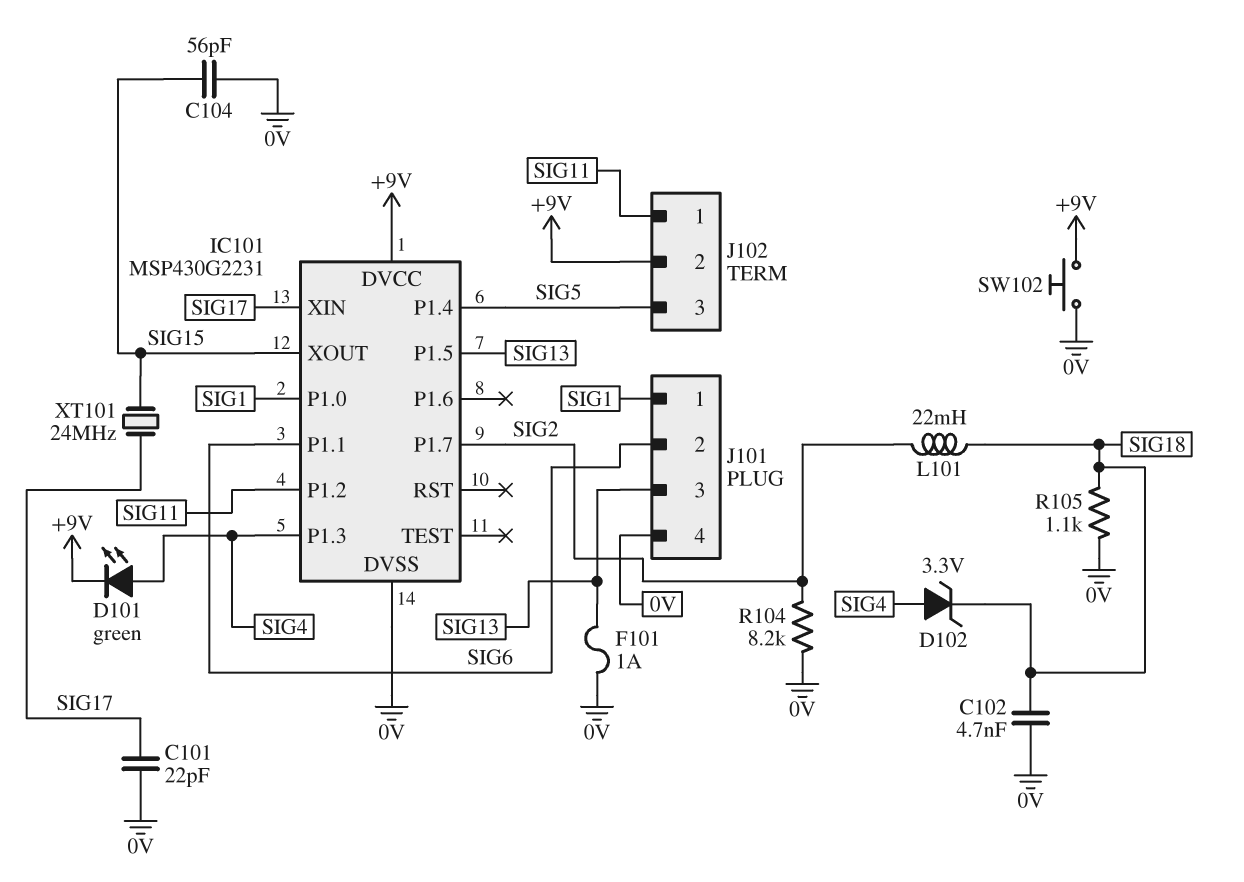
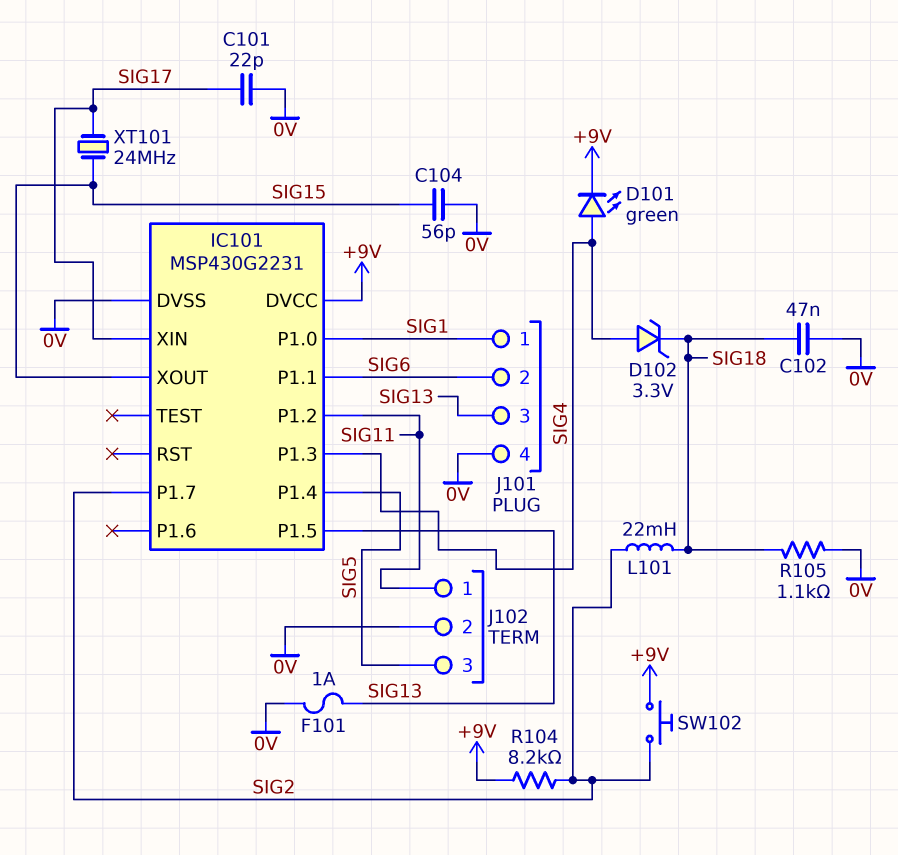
C102: 4.7nF (0V, SIG18) -> 47nF (0V, SIG18)
J102 pin 2: +9V -> 0V
R104: 8.2k (0V, SIG2) -> 8.2k (+9V, SIG2)
SW102: button (+9V, 0V) -> button (+9V, SIG2)

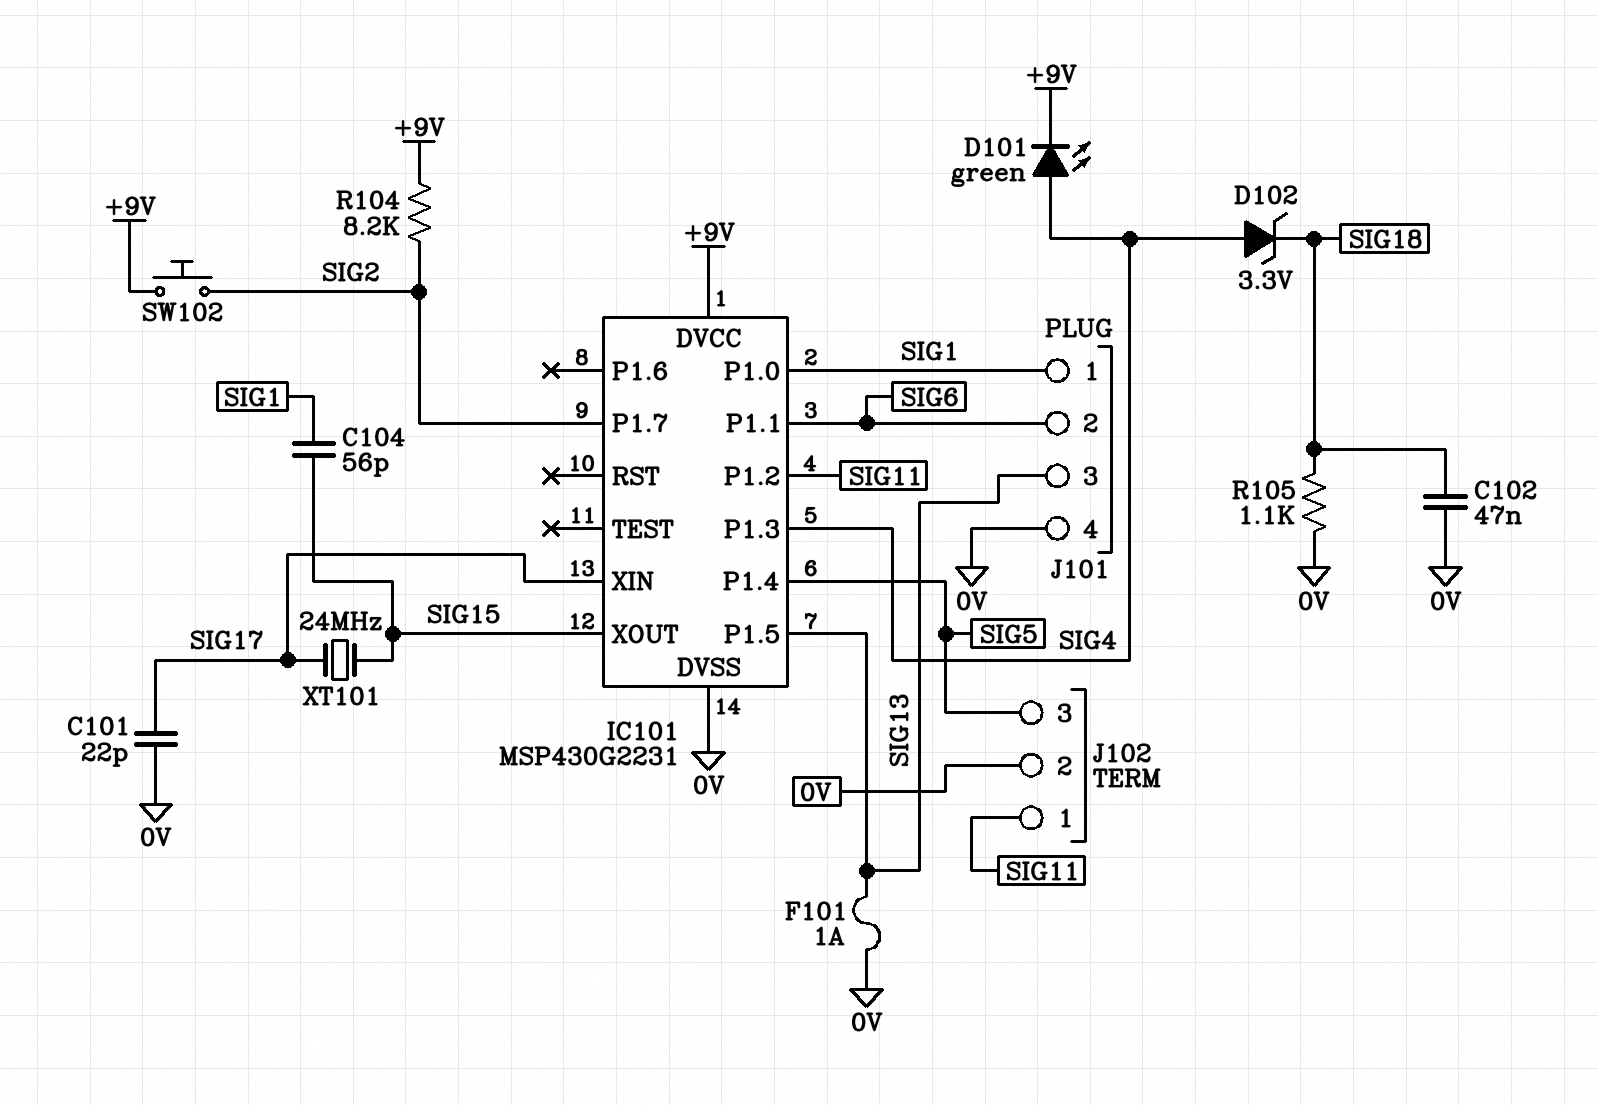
C104: 56pF (0V, SIG15) -> 56pF (SIG1, SIG15)
L101: 22mH (SIG2, SIG18) -> none

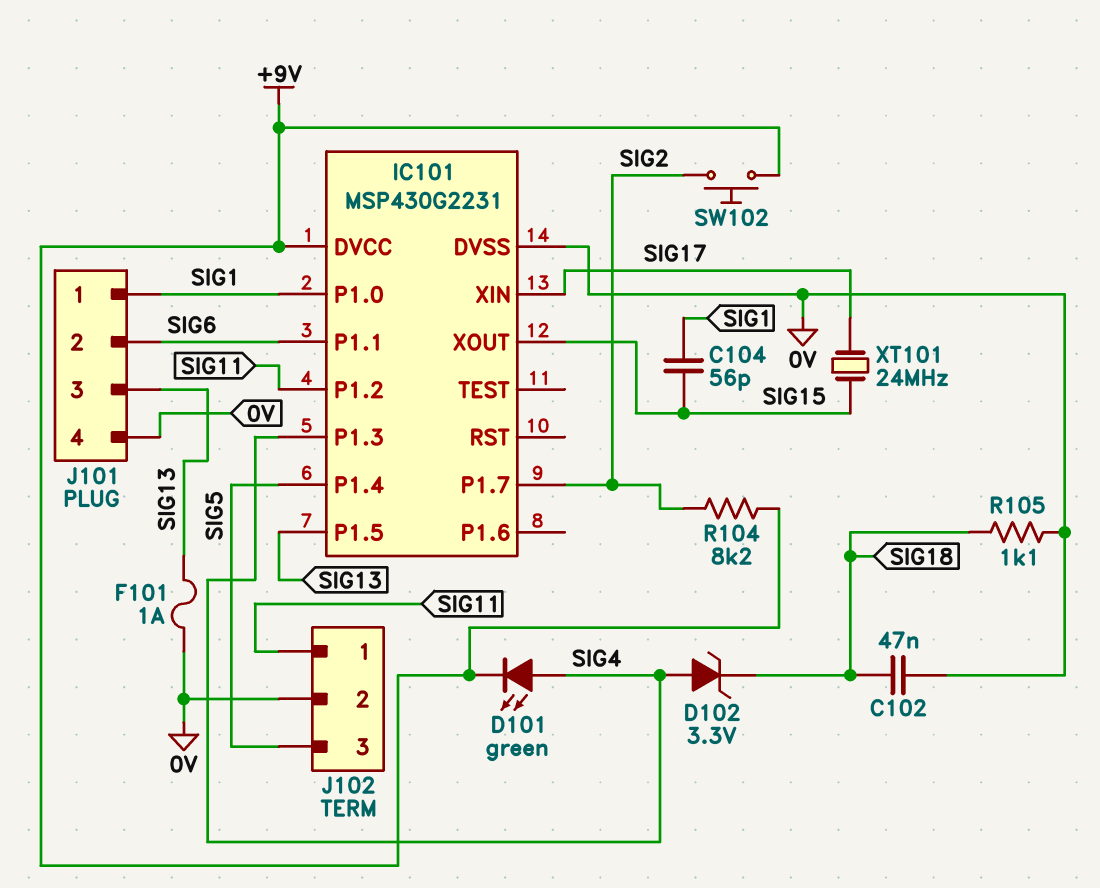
C101: 22pF (0V, SIG17) -> none

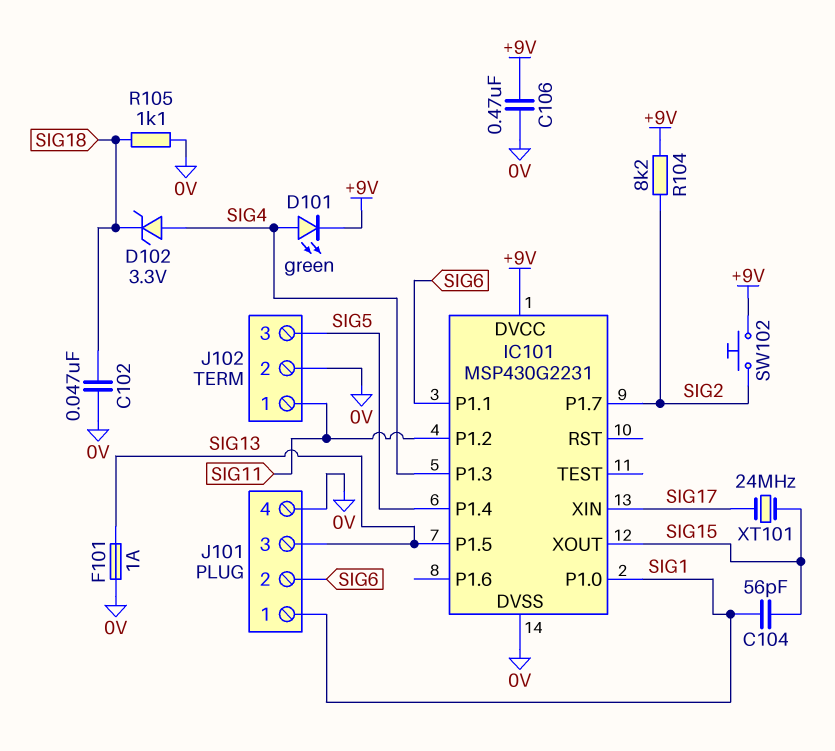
C106: none -> 470nF (+9V, 0V)

